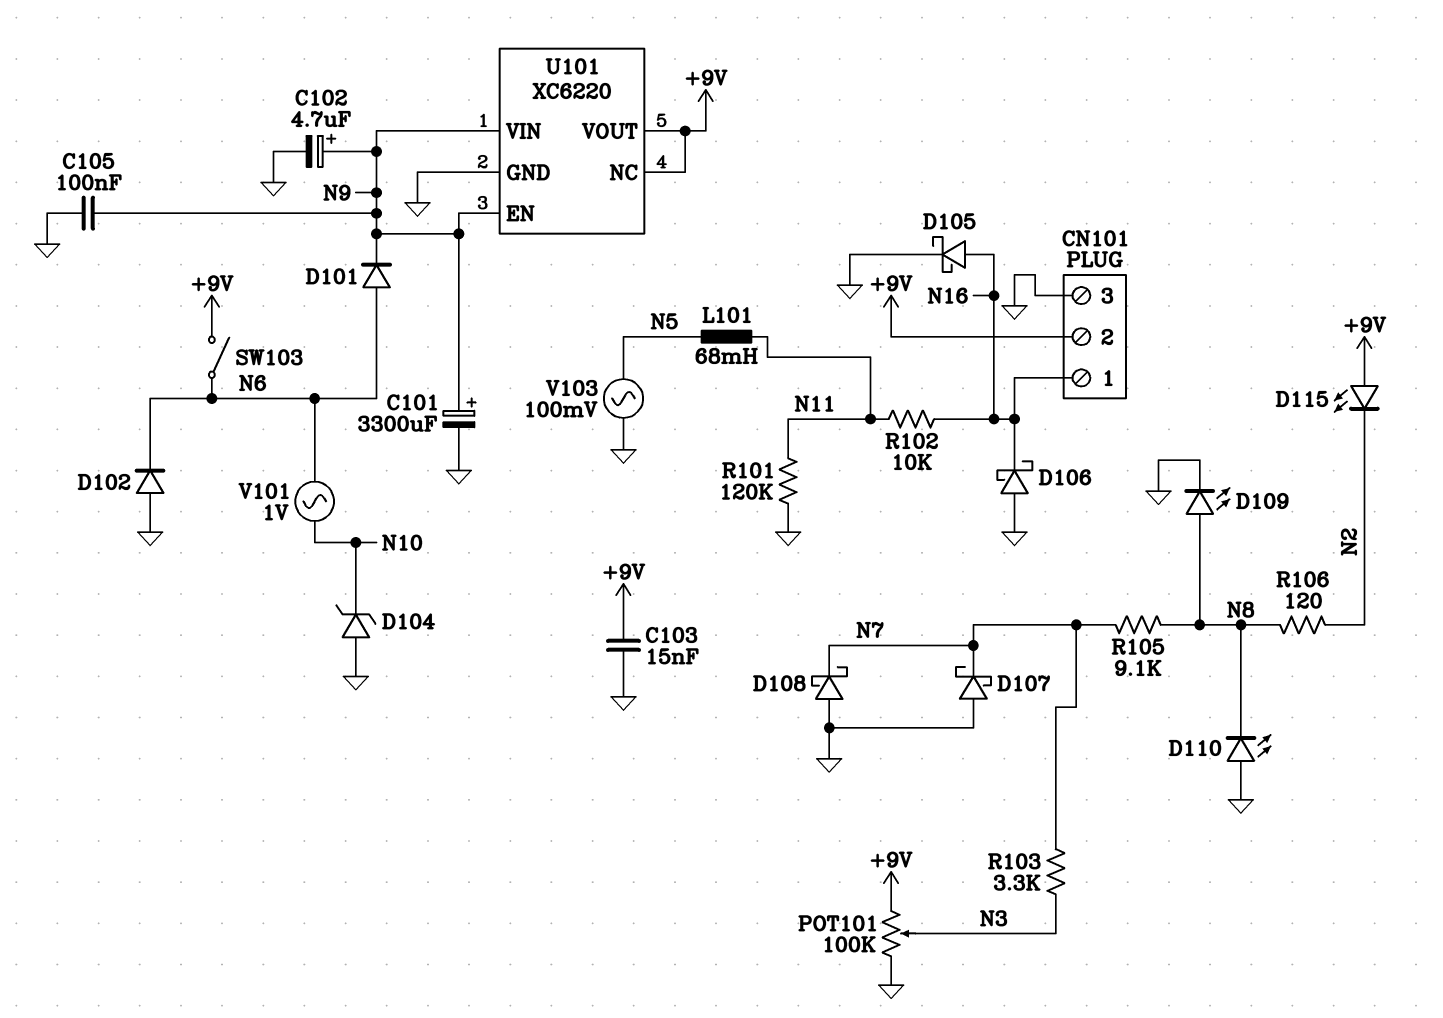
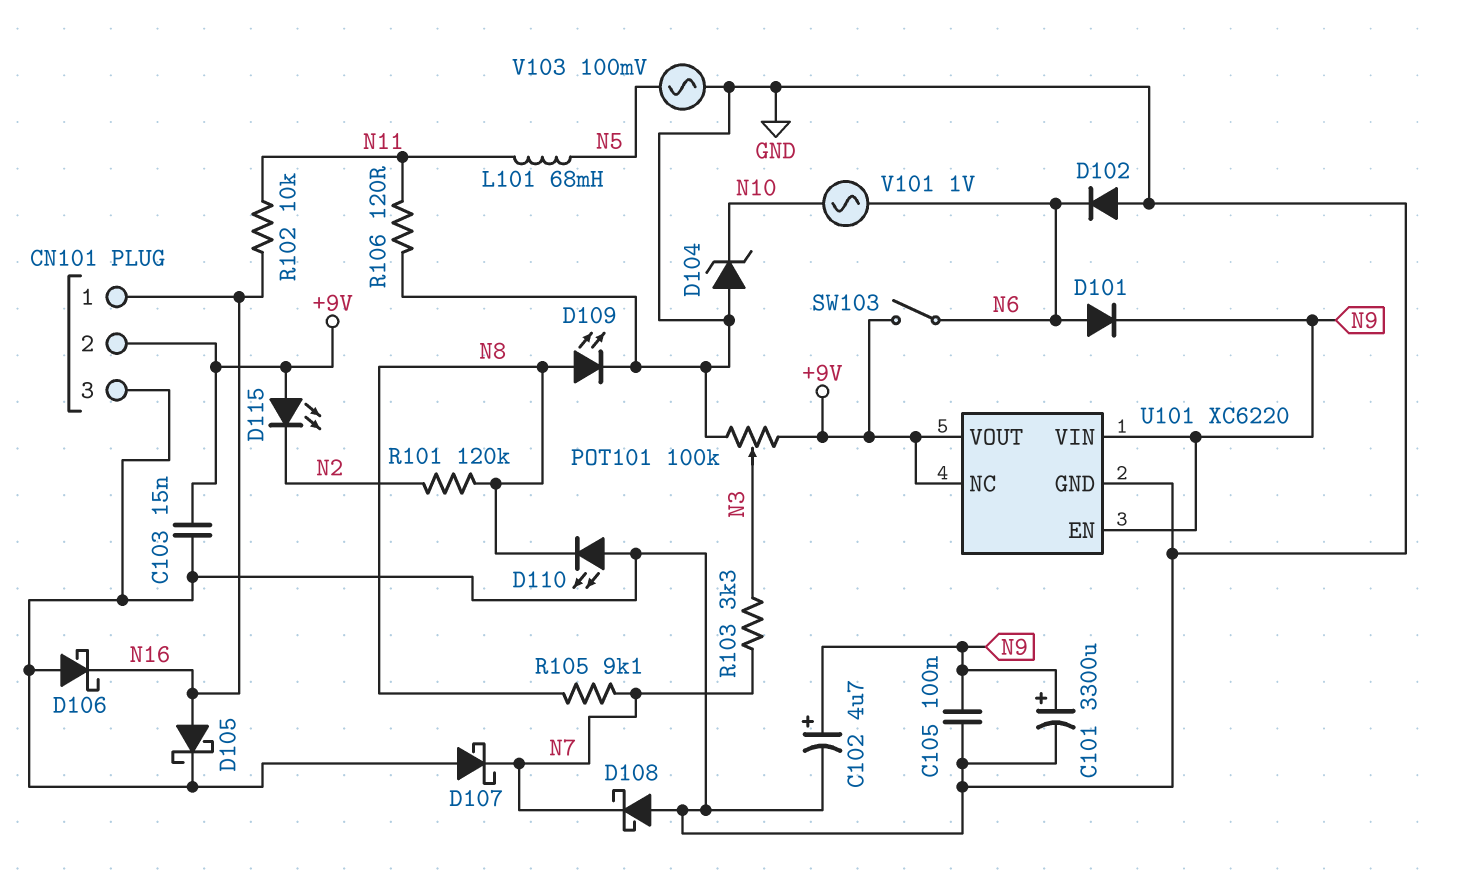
R101: 120k (GND, N11) -> 120k (N2, N8)
R106: 120 (N2, N8) -> 120 (GND, N11)

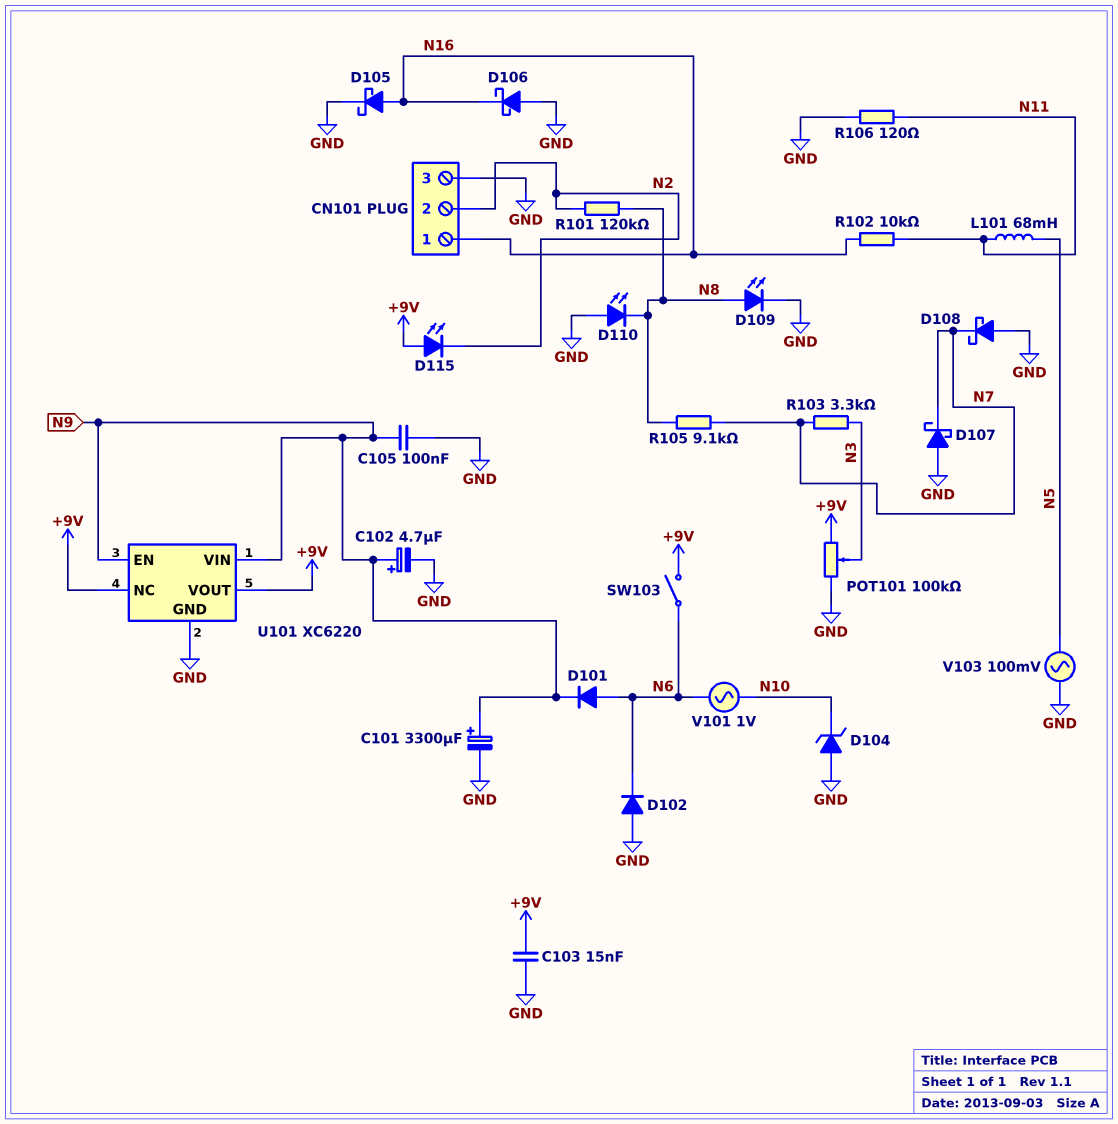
CN101 pin 2: +9V -> N2

